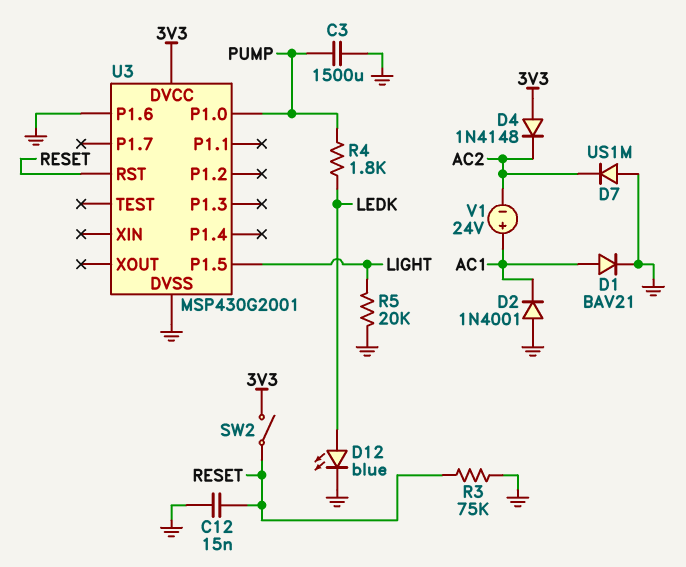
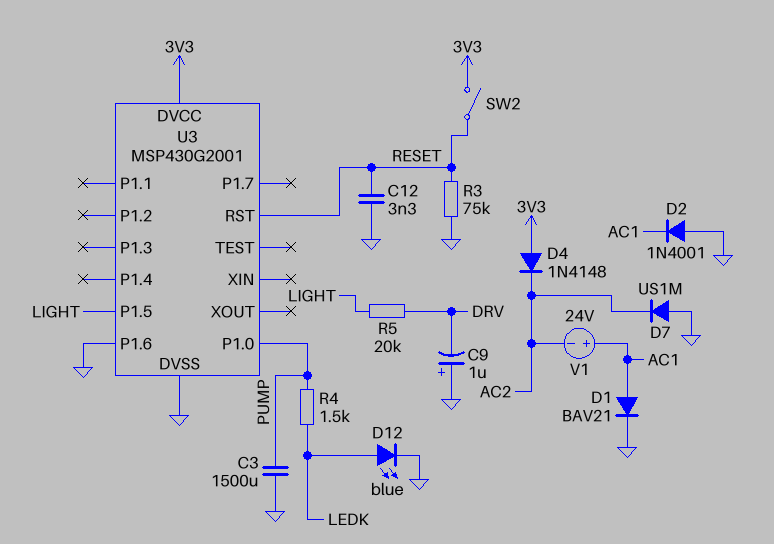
C9: none -> 1uF (plus GND, minus DRV)
C12: 15nF (GND, RESET) -> 3.3nF (GND, RESET)
R4: 1.8k (LEDK, PUMP) -> 1.5k (LEDK, PUMP)
R5: 20k (GND, LIGHT) -> 20k (DRV, LIGHT)

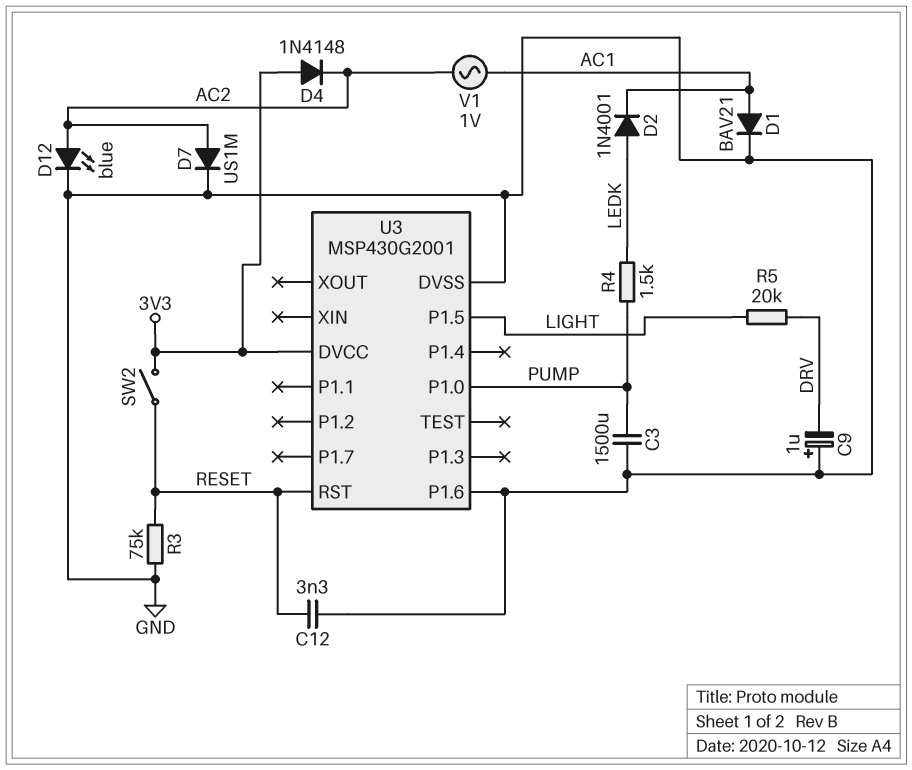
D2: diode 1N4001 (A GND, K AC1) -> diode 1N4001 (A LEDK, K AC1)
D7: diode US1M (A GND, K AC2) -> diode US1M (A AC2, K GND)
D12: LED blue (A LEDK, K GND) -> LED blue (A AC2, K GND)
V1: 24V (plus AC1, minus AC2) -> AC 1V (AC1, AC2)

